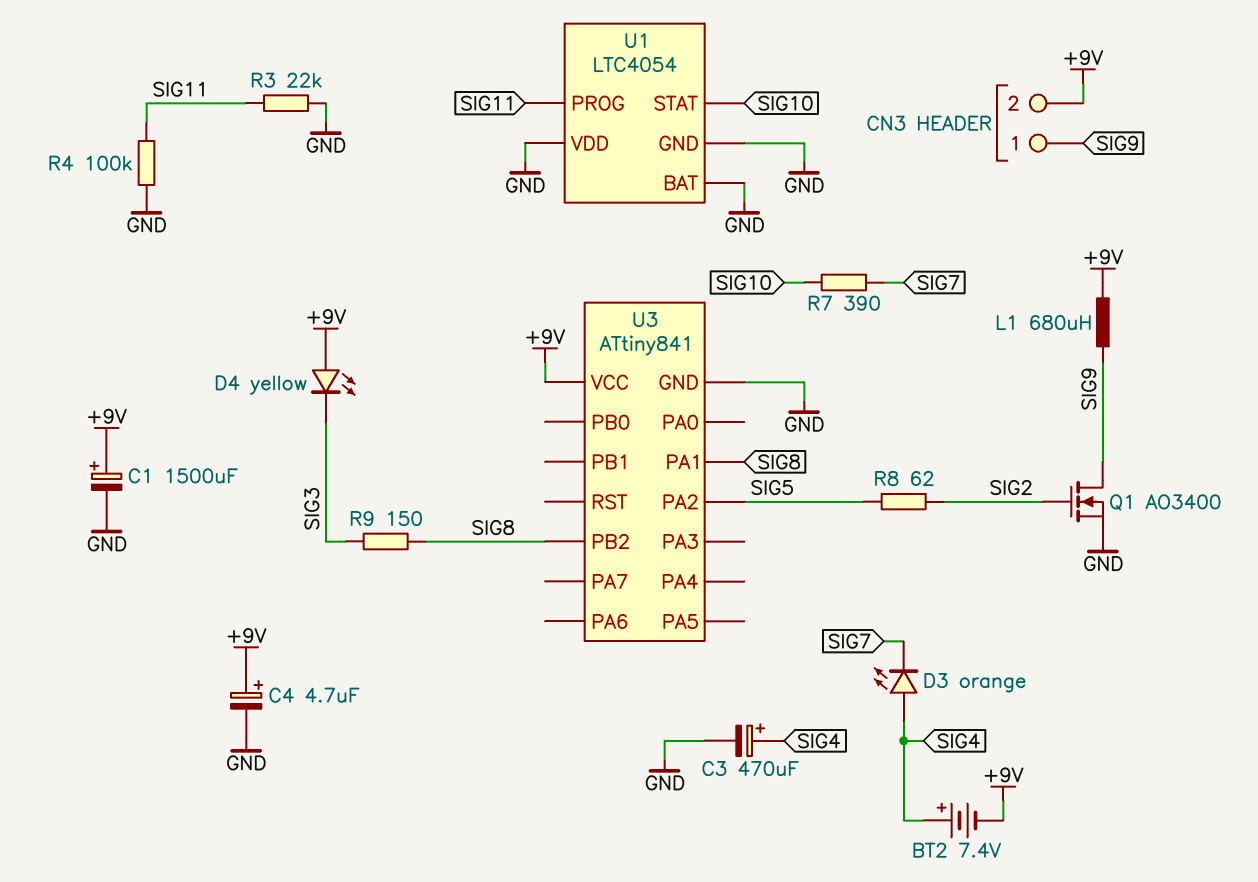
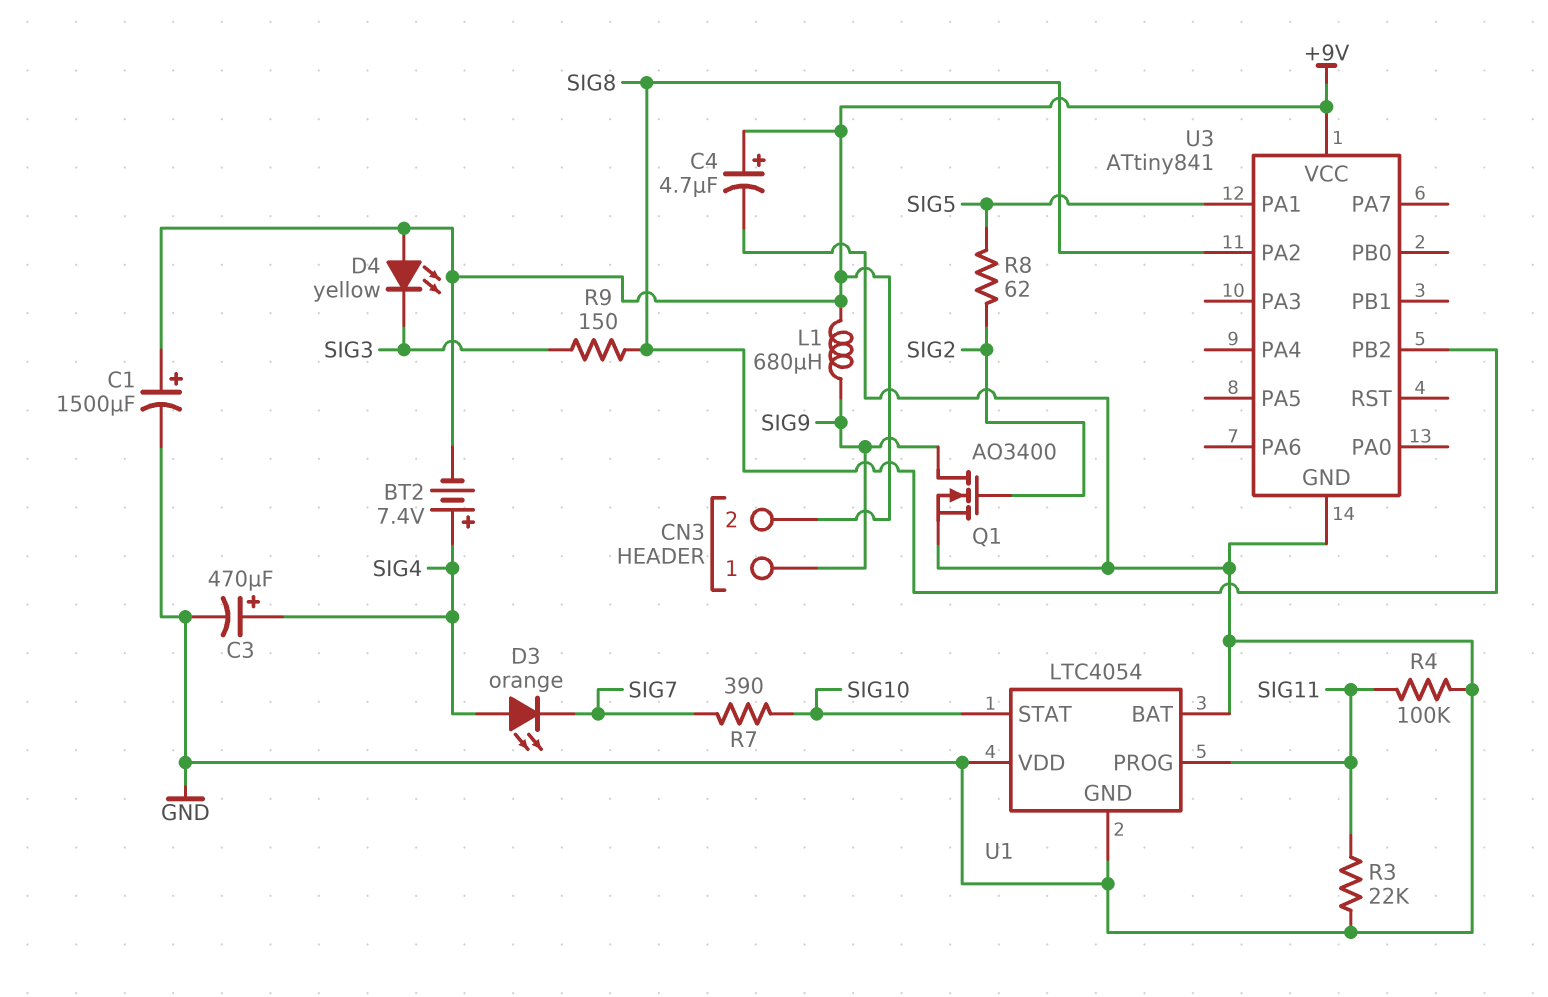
U3 pin PA1: SIG8 -> SIG5
U3 pin PA2: SIG5 -> SIG8

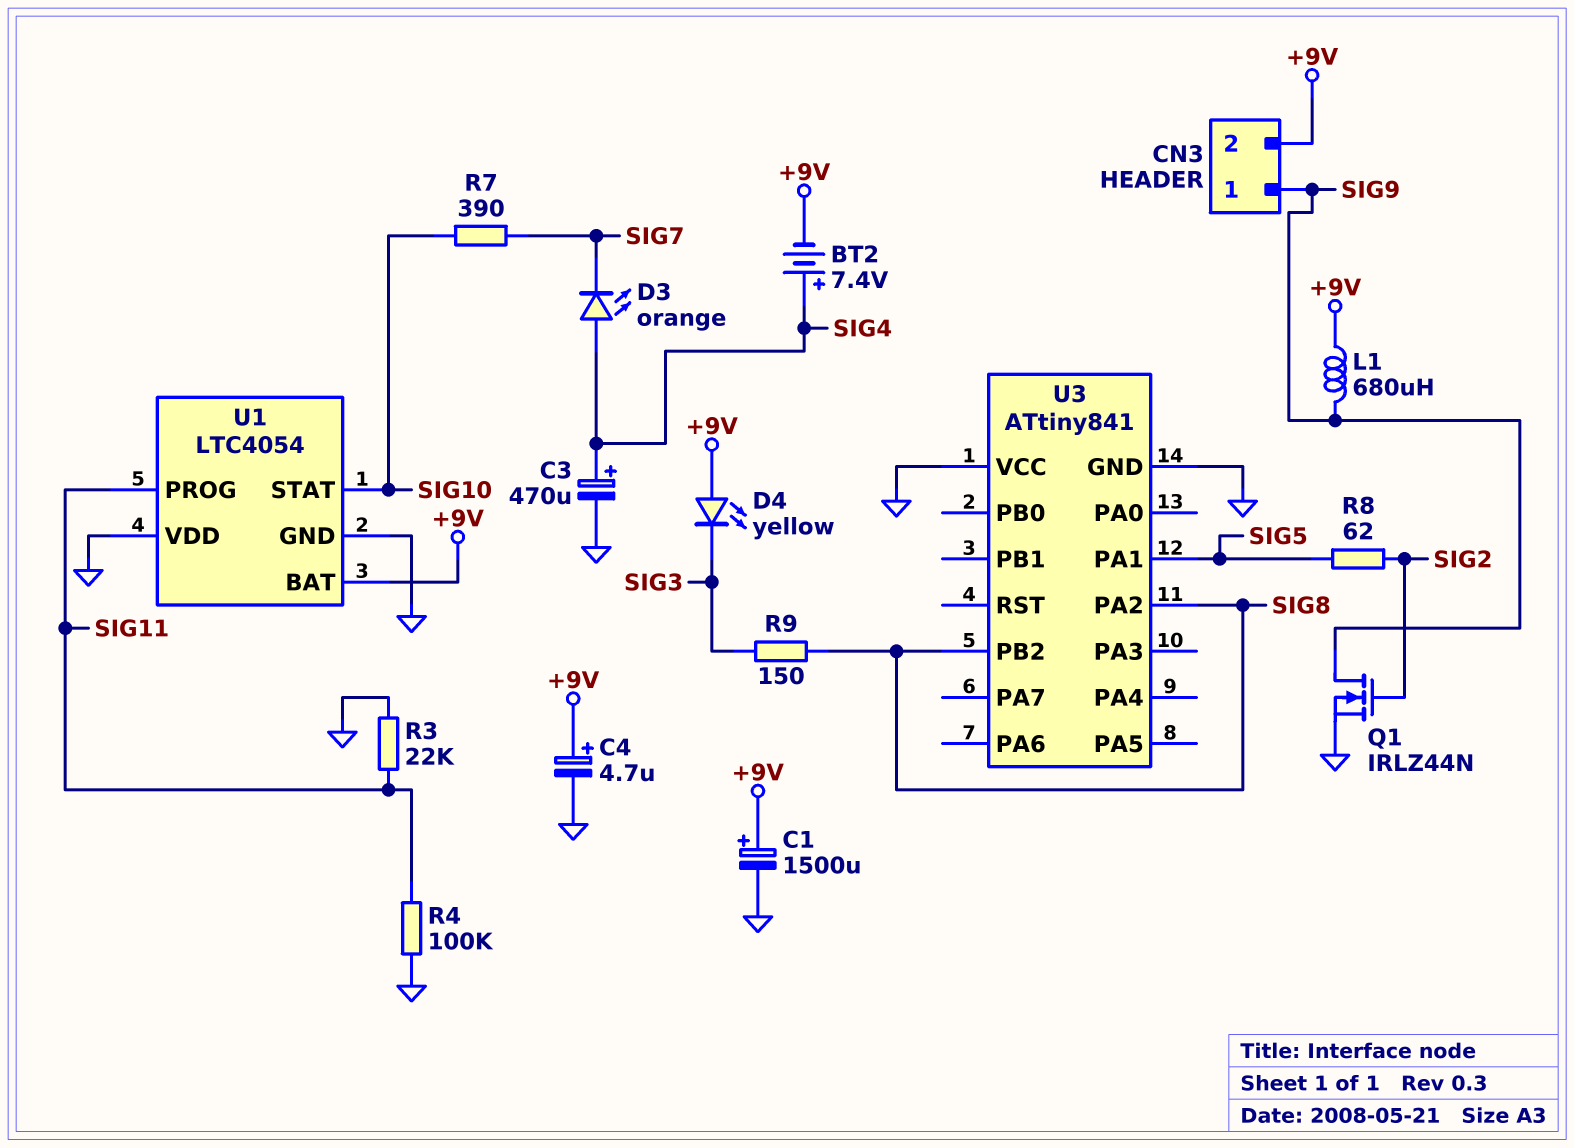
Q1: NMOS AO3400 (G SIG2, D SIG9, S GND) -> NMOS IRLZ44N (G SIG2, D SIG9, S GND)
U1 pin BAT: GND -> +9V
U3 pin VCC: +9V -> GND

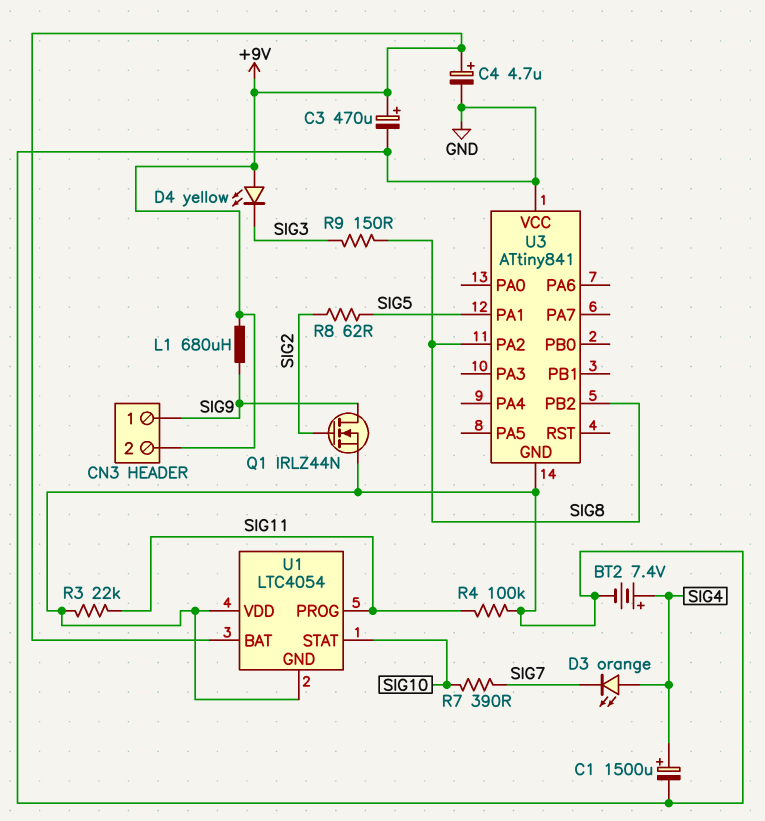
BT2: 7.4V (plus SIG4, minus +9V) -> 7.4V (plus SIG4, minus GND)
C1: 1500uF (plus +9V, minus GND) -> 1500uF (plus SIG4, minus GND)
C3: 470uF (plus SIG4, minus GND) -> 470uF (plus +9V, minus GND)

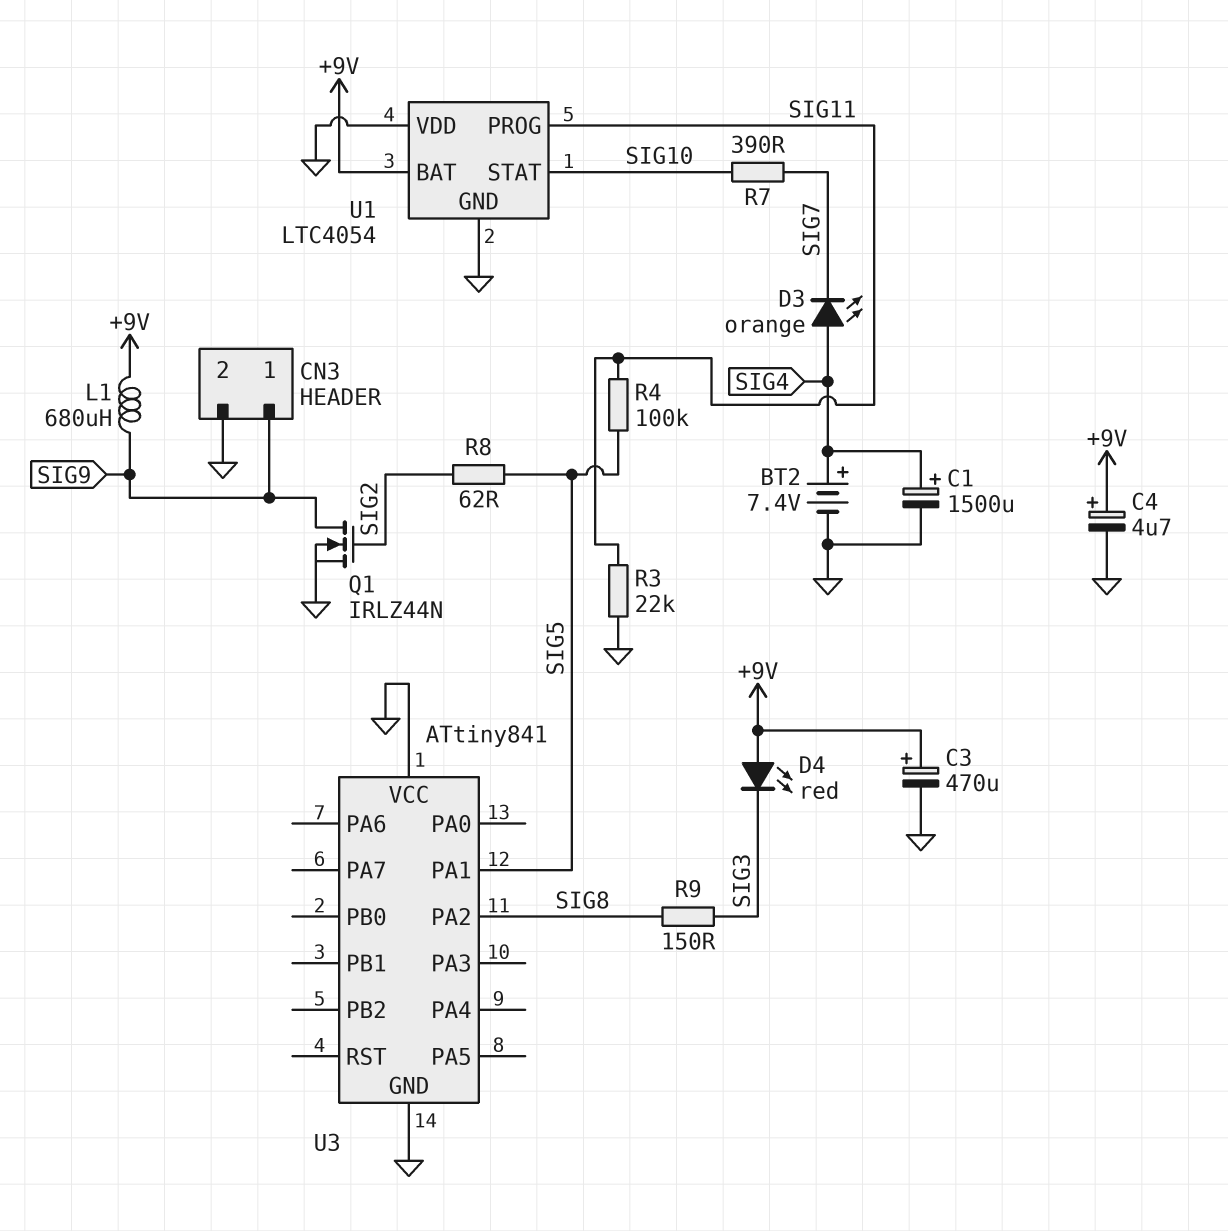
CN3 pin 2: +9V -> GND
D4: LED yellow (A +9V, K SIG3) -> LED red (A +9V, K SIG3)
R4: 100k (GND, SIG11) -> 100k (SIG5, SIG11)
U3 pin PB2: SIG8 -> none

